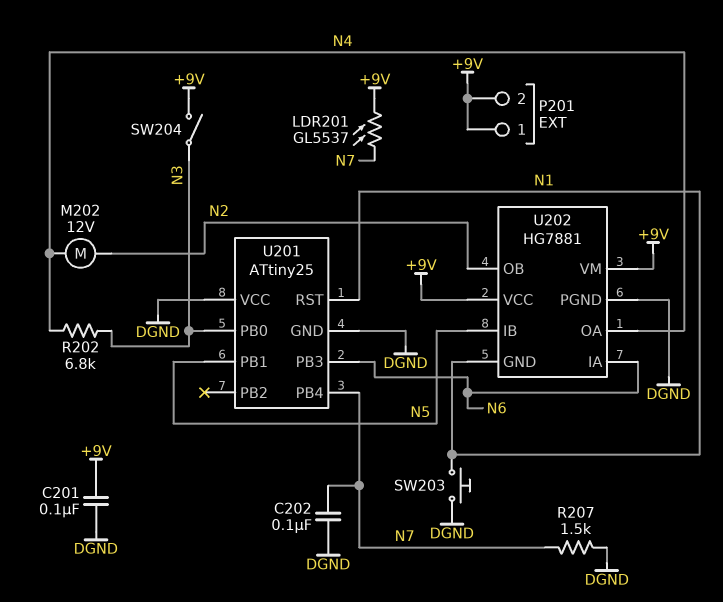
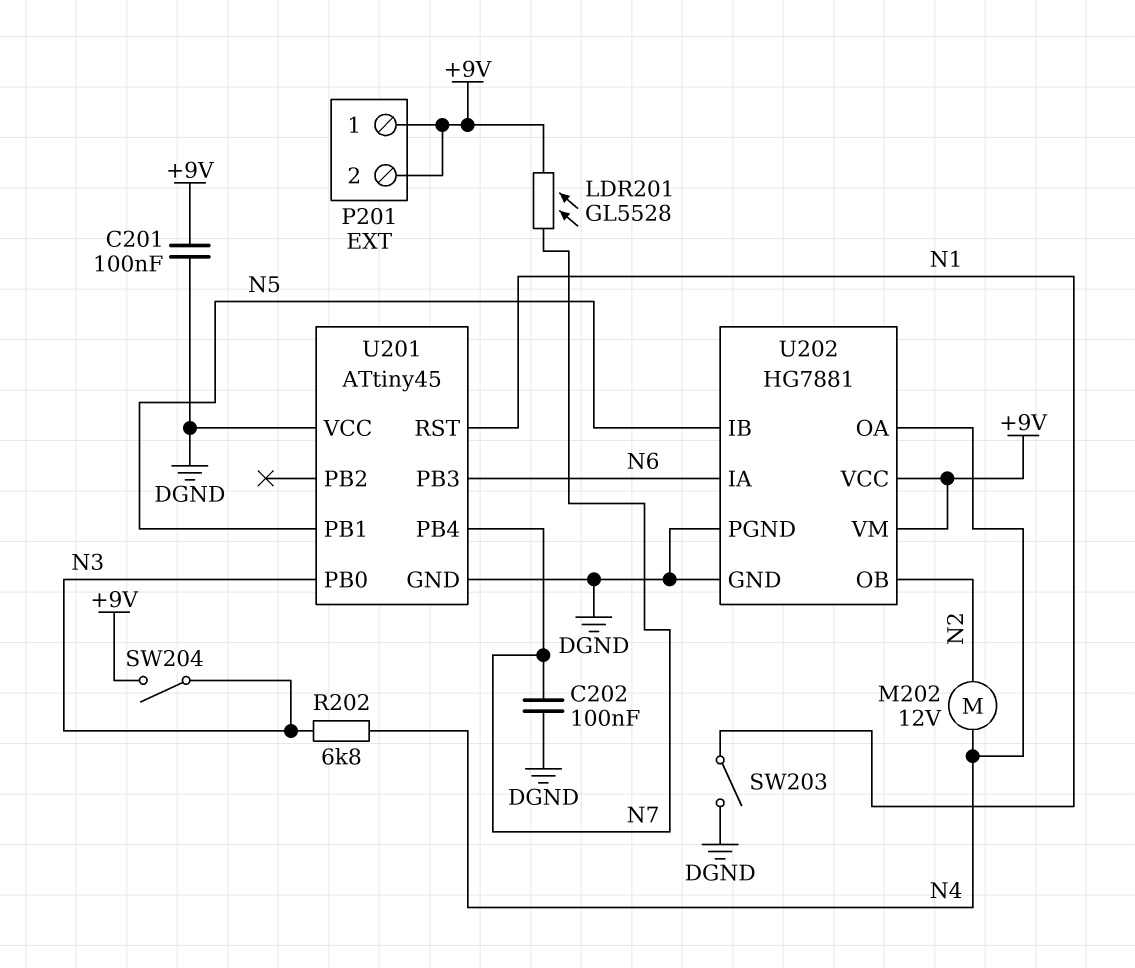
LDR201: GL5537 (+9V, N7) -> GL5528 (+9V, N7)
R207: 1.5k (DGND, N7) -> none
SW203: button (DGND, N1) -> switch (DGND, N1)
U201: ATtiny25 -> ATtiny45
U202 pin GND: N1 -> DGND

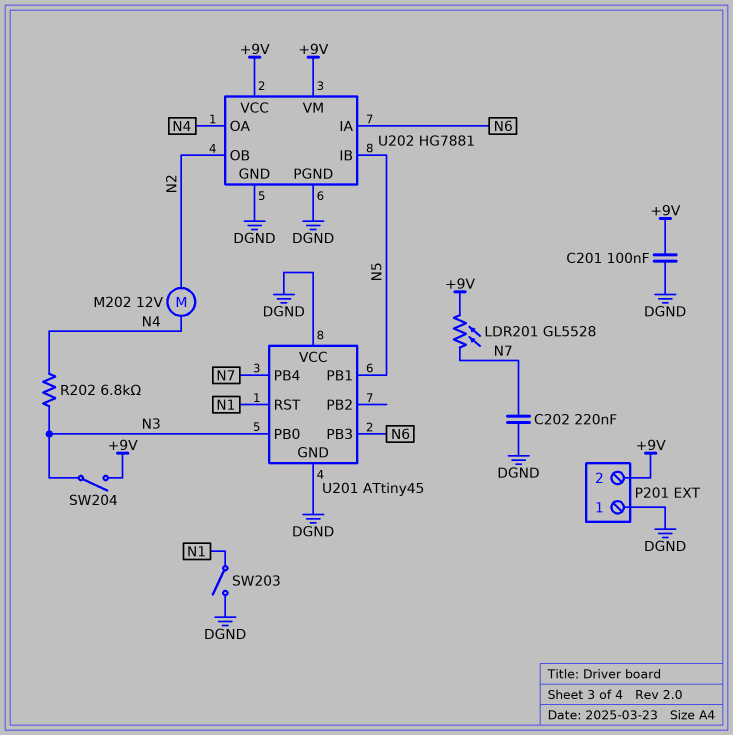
C202: 100nF (DGND, N7) -> 220nF (DGND, N7)
P201 pin 1: +9V -> DGND

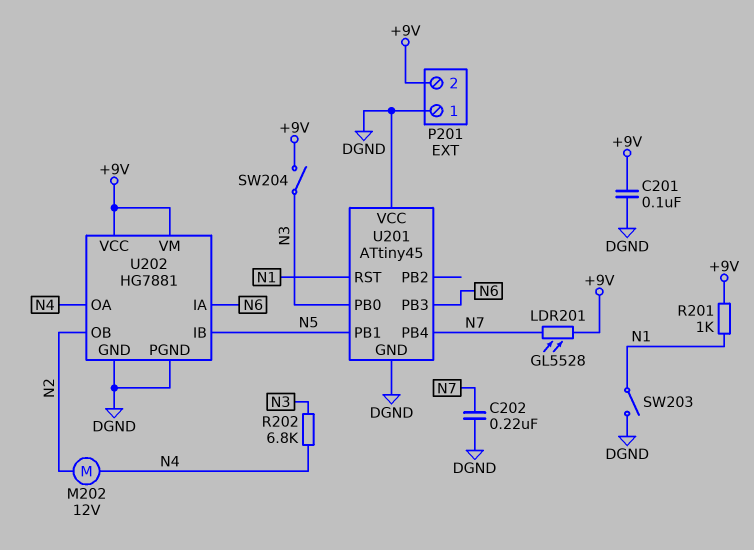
R201: none -> 1k (+9V, N1)

